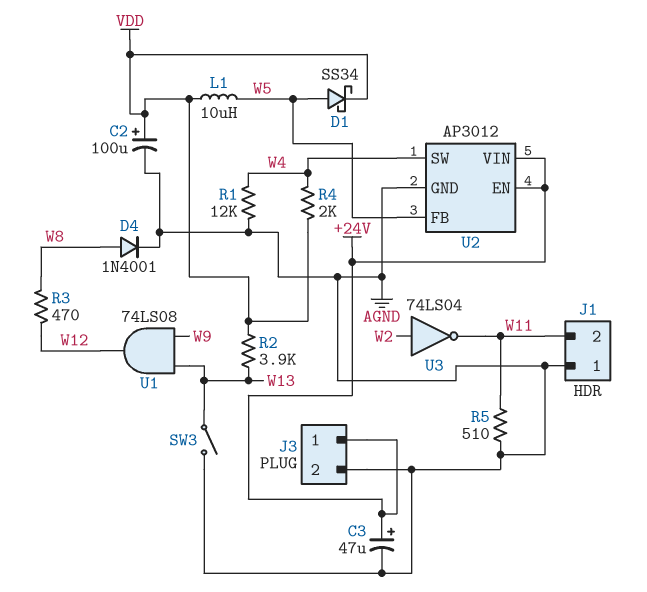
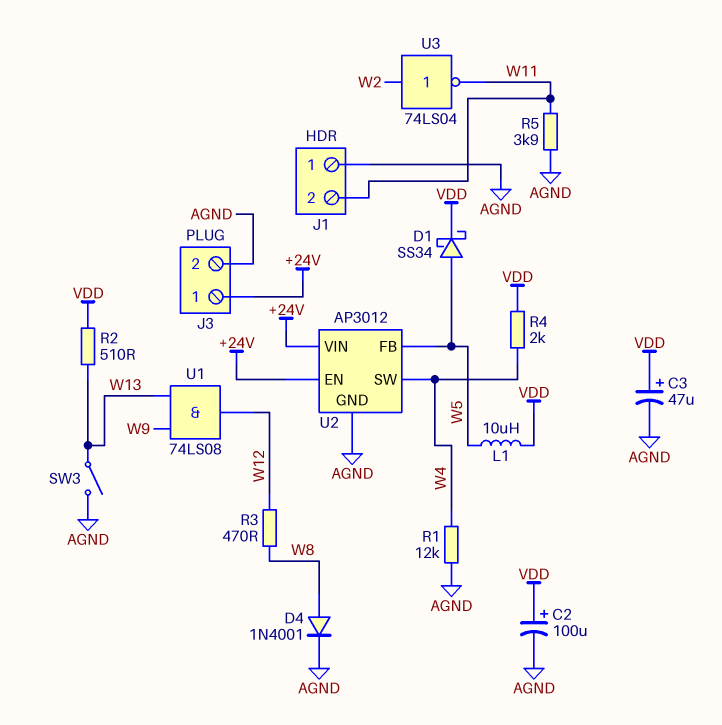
C3: 47uF (plus +24V, minus AGND) -> 47uF (plus VDD, minus AGND)
R2: 3.9k (VDD, W13) -> 510 (VDD, W13)
R5: 510 (AGND, W11) -> 3.9k (AGND, W11)

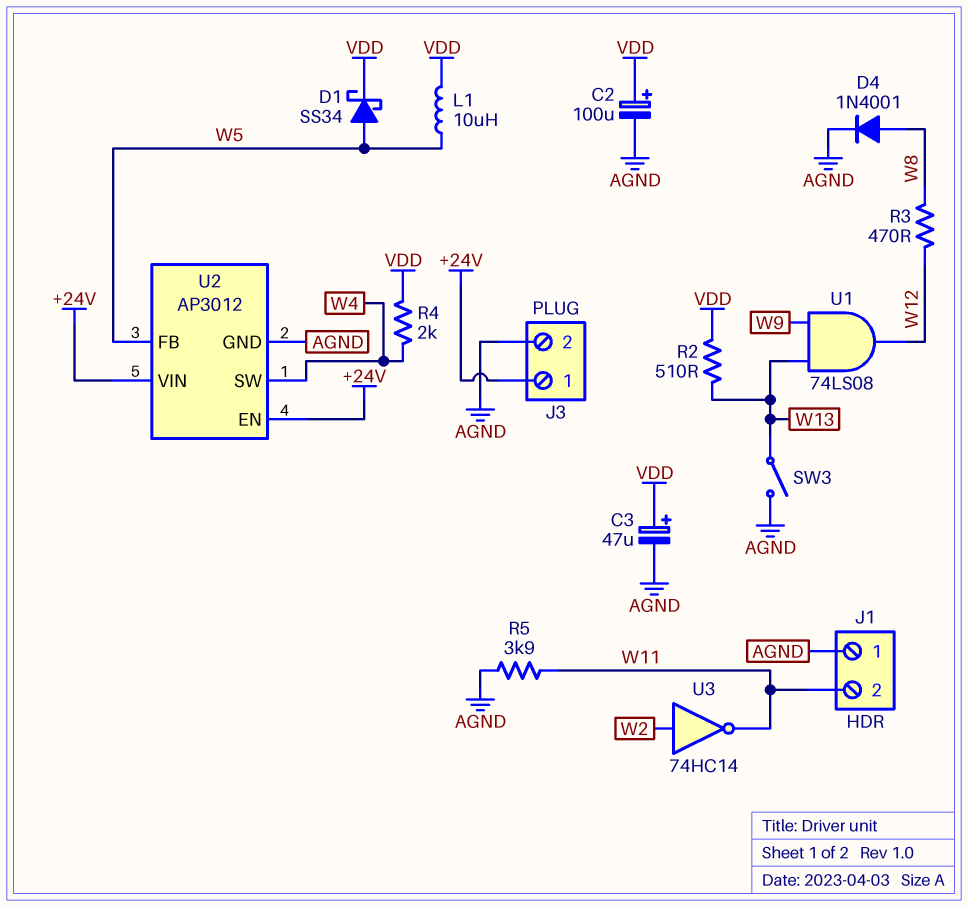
R1: 12k (AGND, W4) -> none
U3: NOT 74LS04 (in W2, out W11) -> NOT 74HC14 (in W2, out W11)

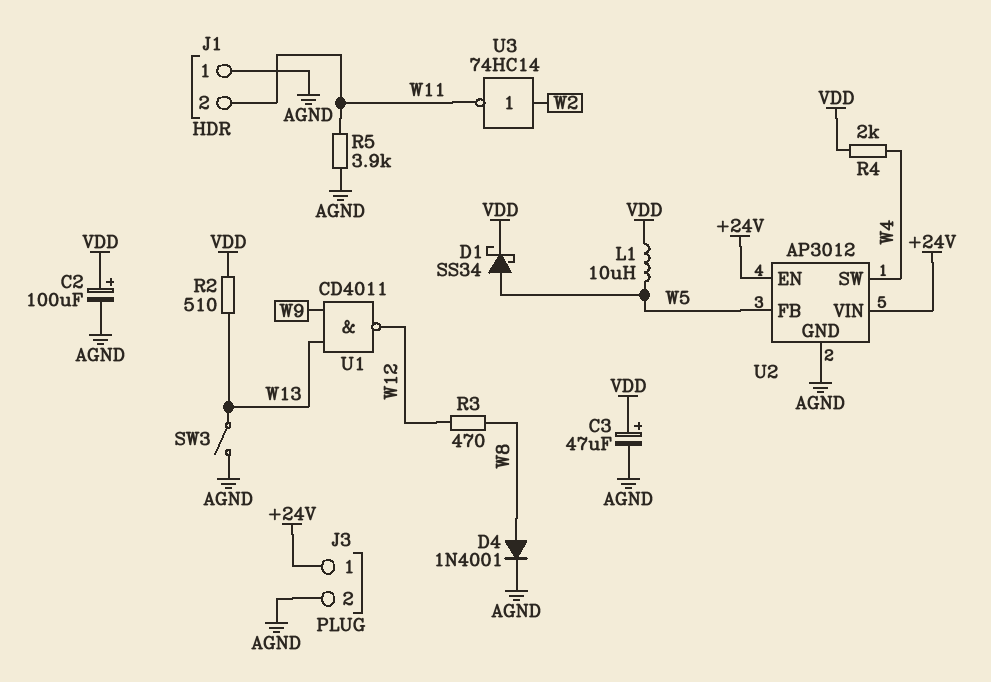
U1: AND 74LS08 (in W9, in W13, out W12) -> NAND CD4011 (in W9, in W13, out W12)

